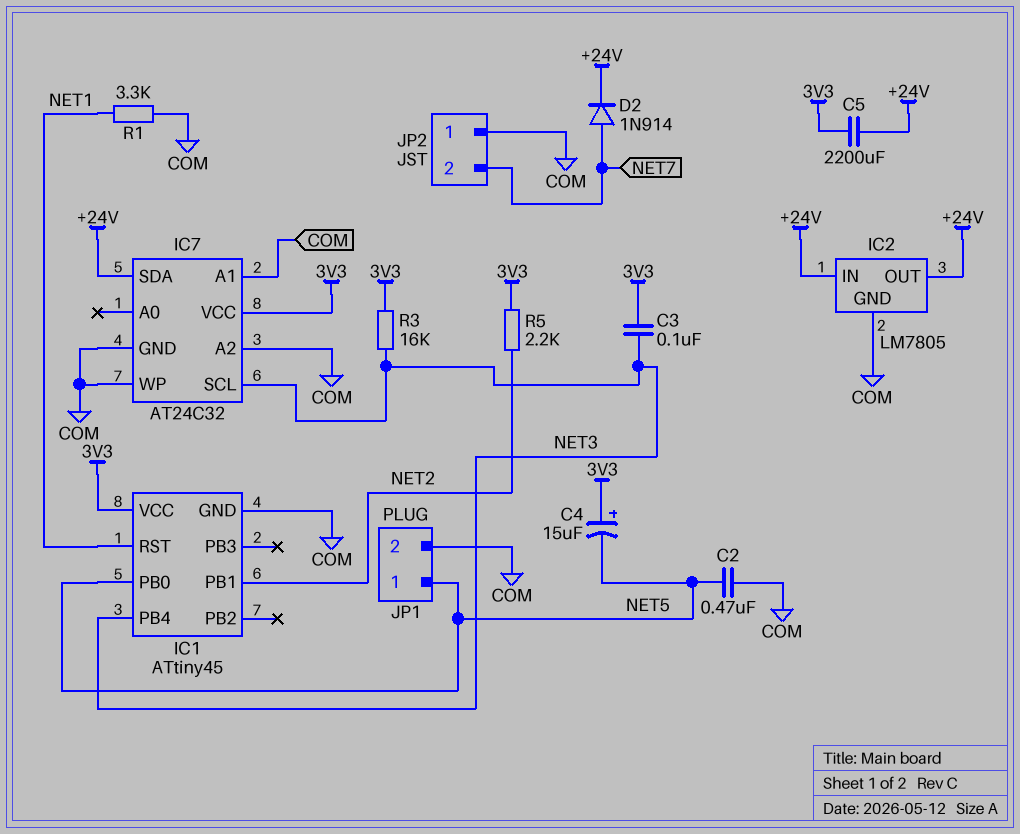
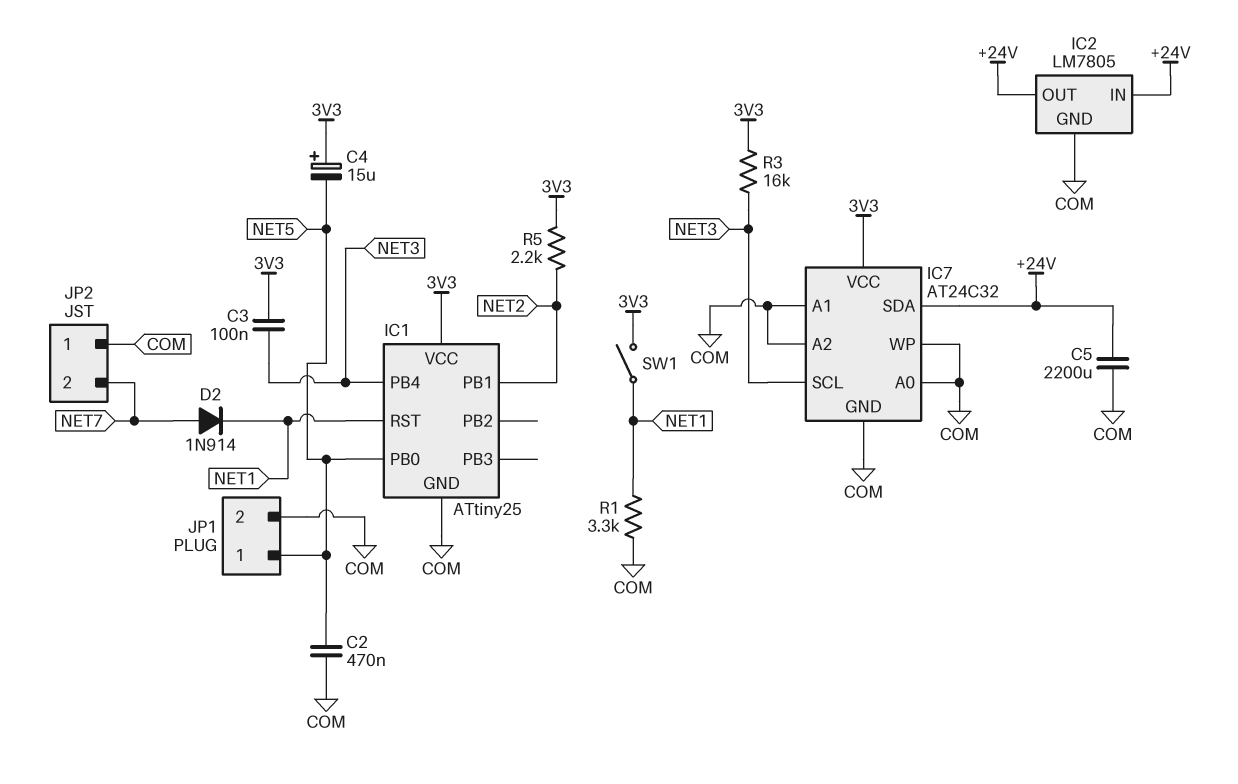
C5: 2200uF (+24V, 3V3) -> 2200uF (+24V, COM)
D2: diode 1N914 (A NET7, K +24V) -> diode 1N914 (A NET7, K NET1)
IC1: ATtiny45 -> ATtiny25
IC7 pin A0: none -> COM
SW1: none -> switch (3V3, NET1)

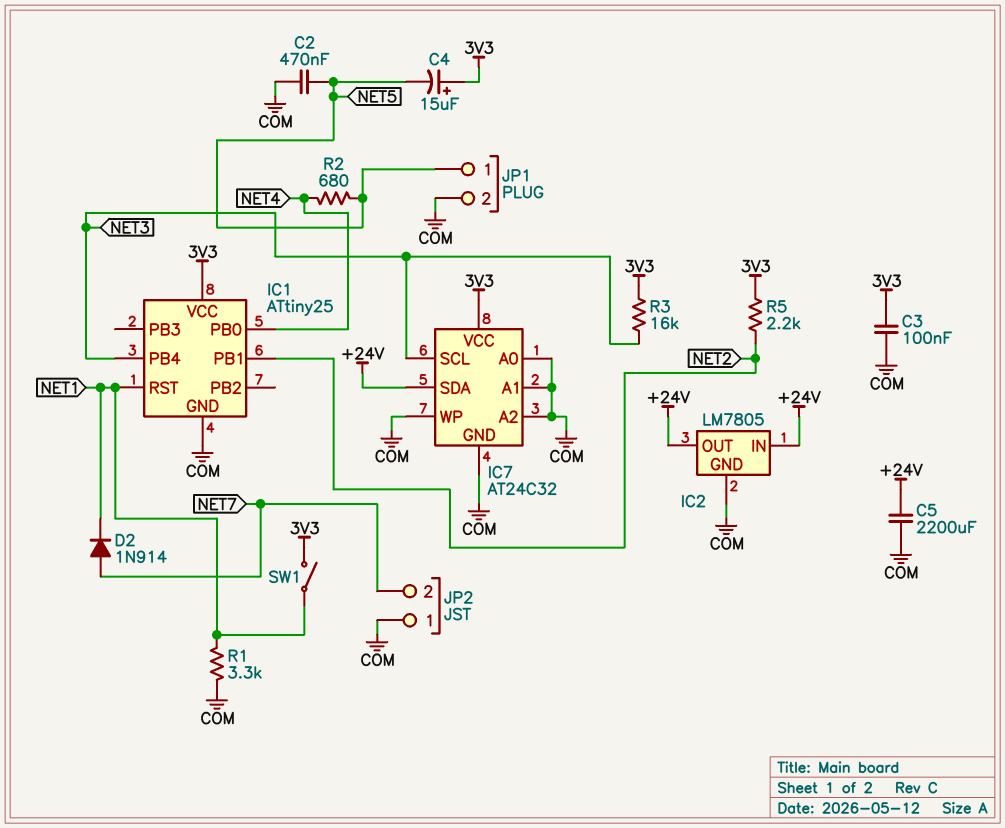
C3: 100nF (3V3, NET3) -> 100nF (3V3, COM)
IC1 pin PB0: NET5 -> NET4
R2: none -> 680 (NET4, NET5)

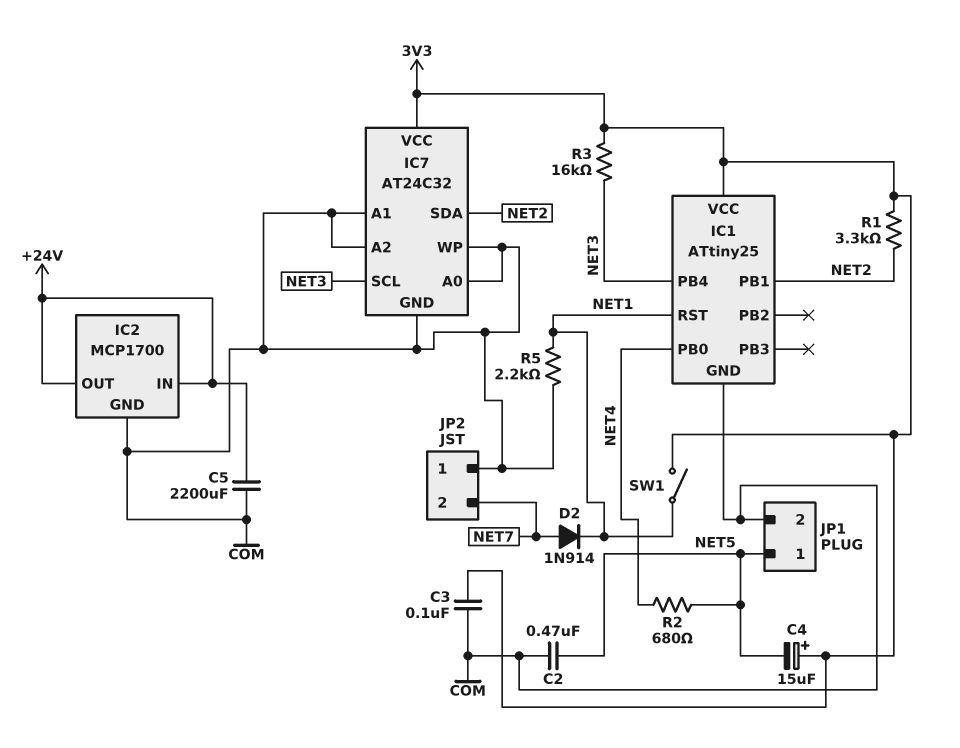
IC2: LM7805 -> MCP1700
IC7 pin SDA: +24V -> NET2
R1: 3.3k (COM, NET1) -> 3.3k (3V3, NET2)
R5: 2.2k (3V3, NET2) -> 2.2k (COM, NET1)

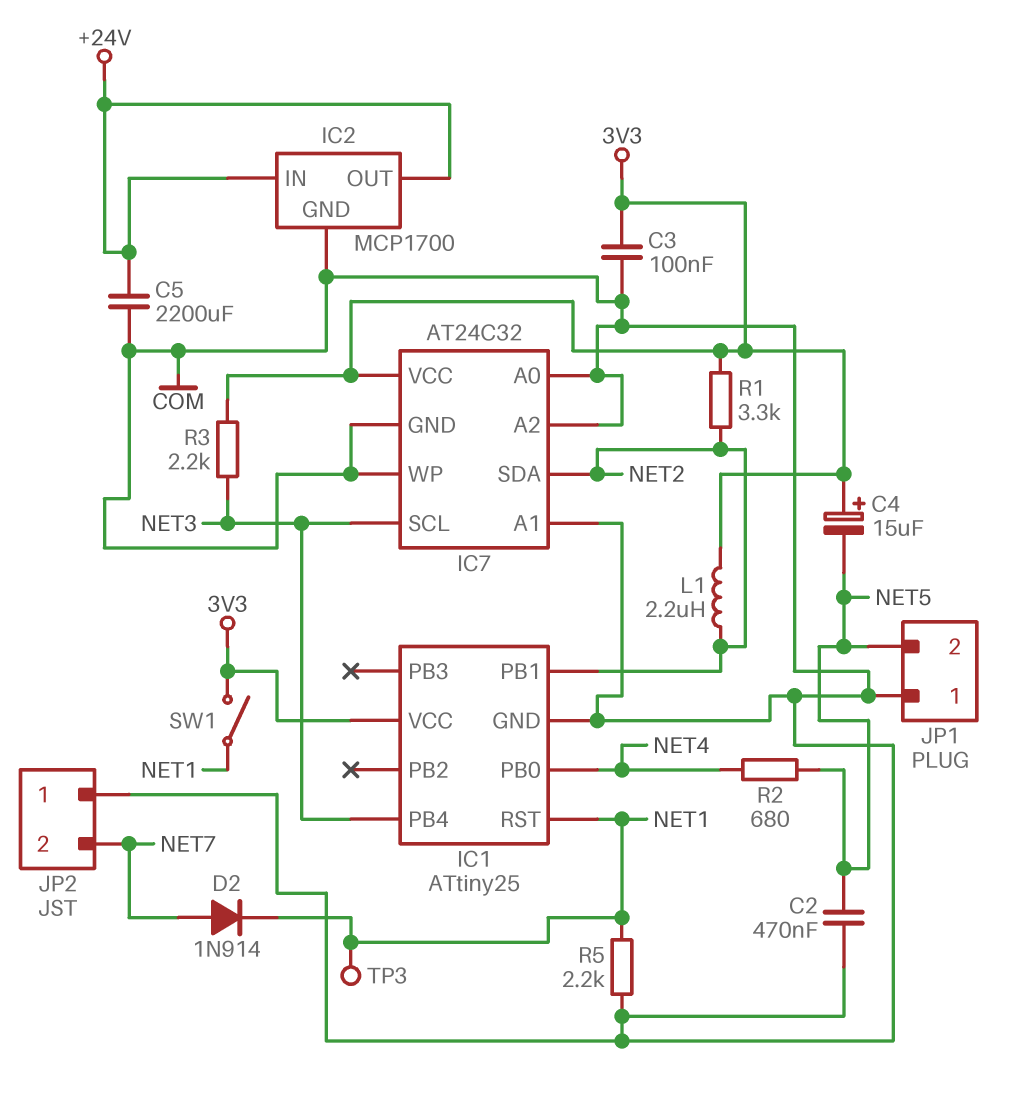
JP1 pin 1: NET5 -> COM
JP1 pin 2: COM -> NET5
L1: none -> 2.2uH (3V3, NET2)
R3: 16k (3V3, NET3) -> 2.2k (3V3, NET3)
TP3: none -> test point (NET1)

